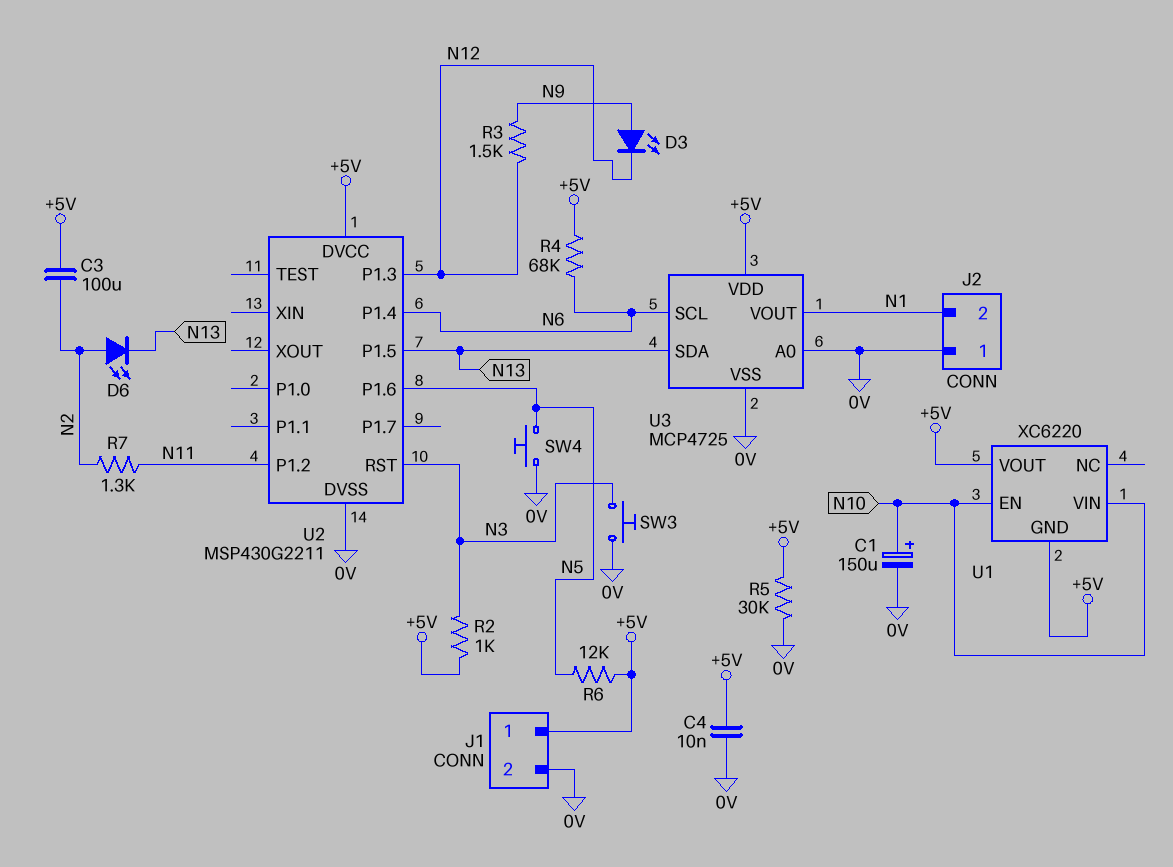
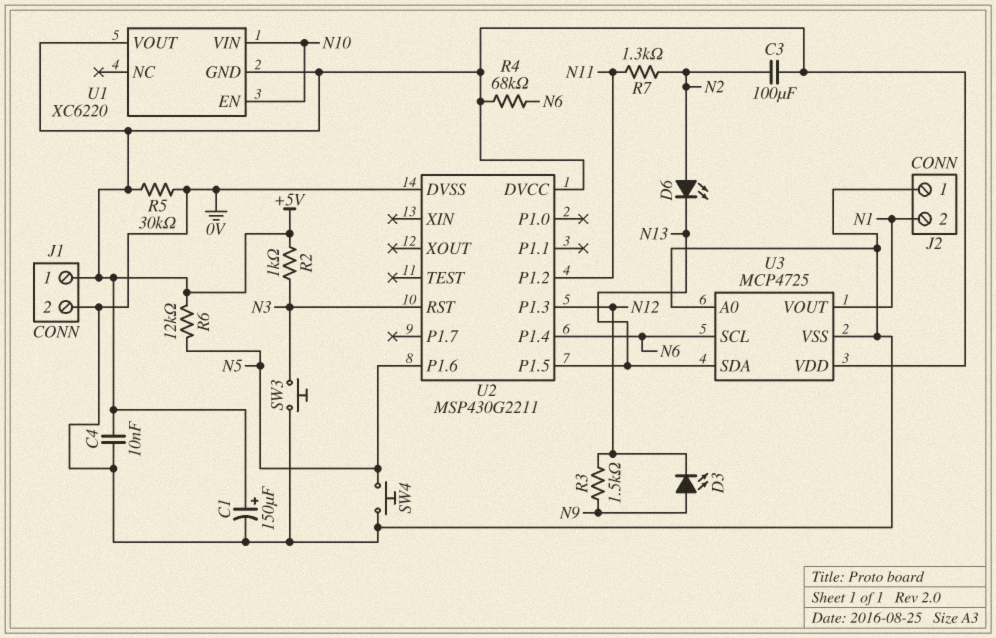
C1: 150uF (plus N10, minus 0V) -> 150uF (plus +5V, minus 0V)

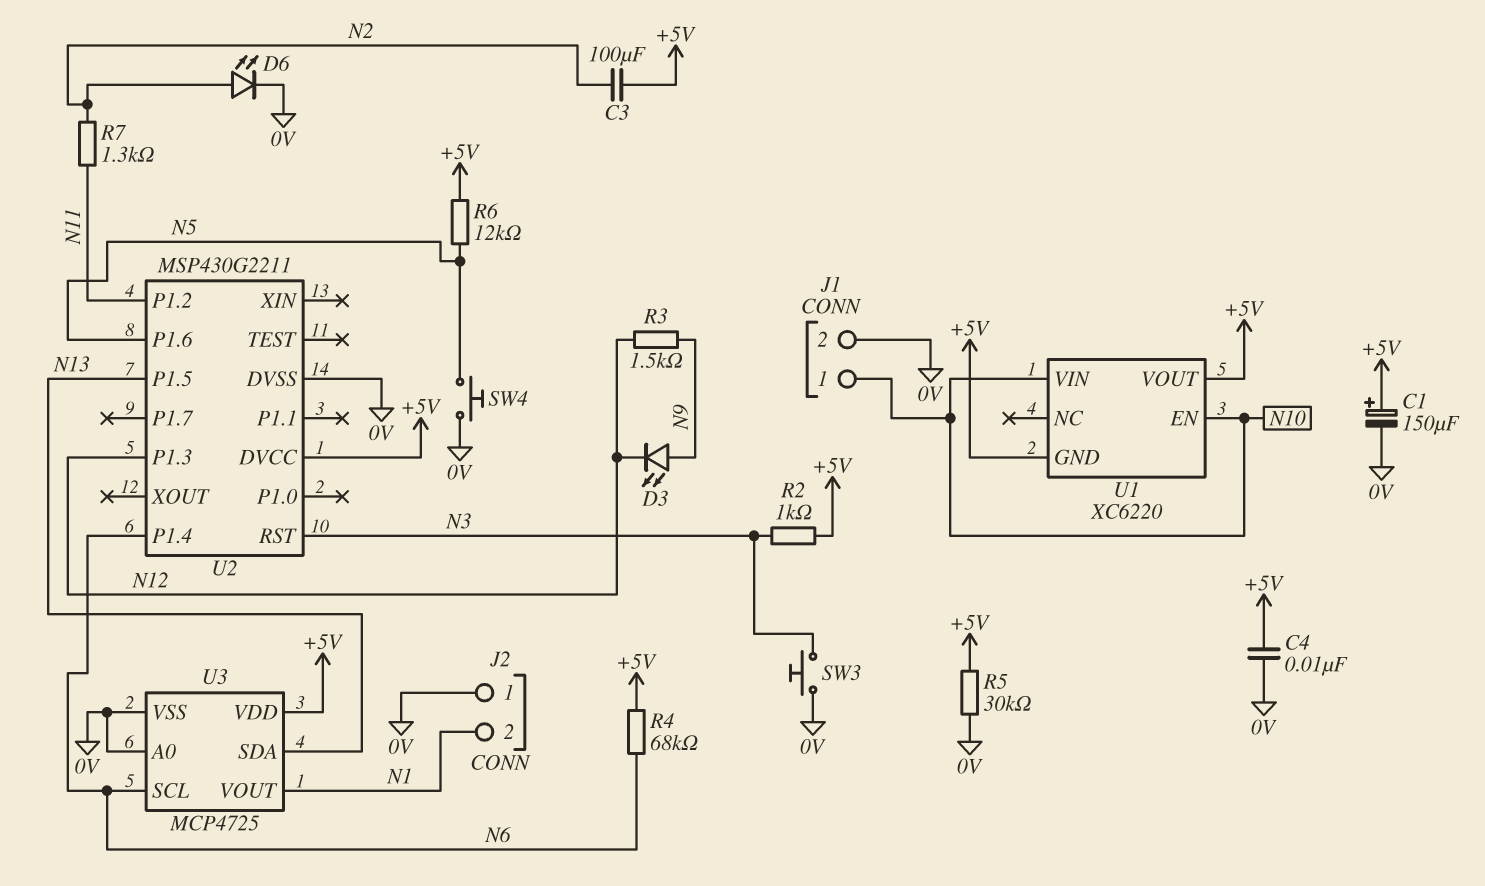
D6: LED (A N2, K N13) -> LED (A N2, K 0V)
J1 pin 1: +5V -> N10

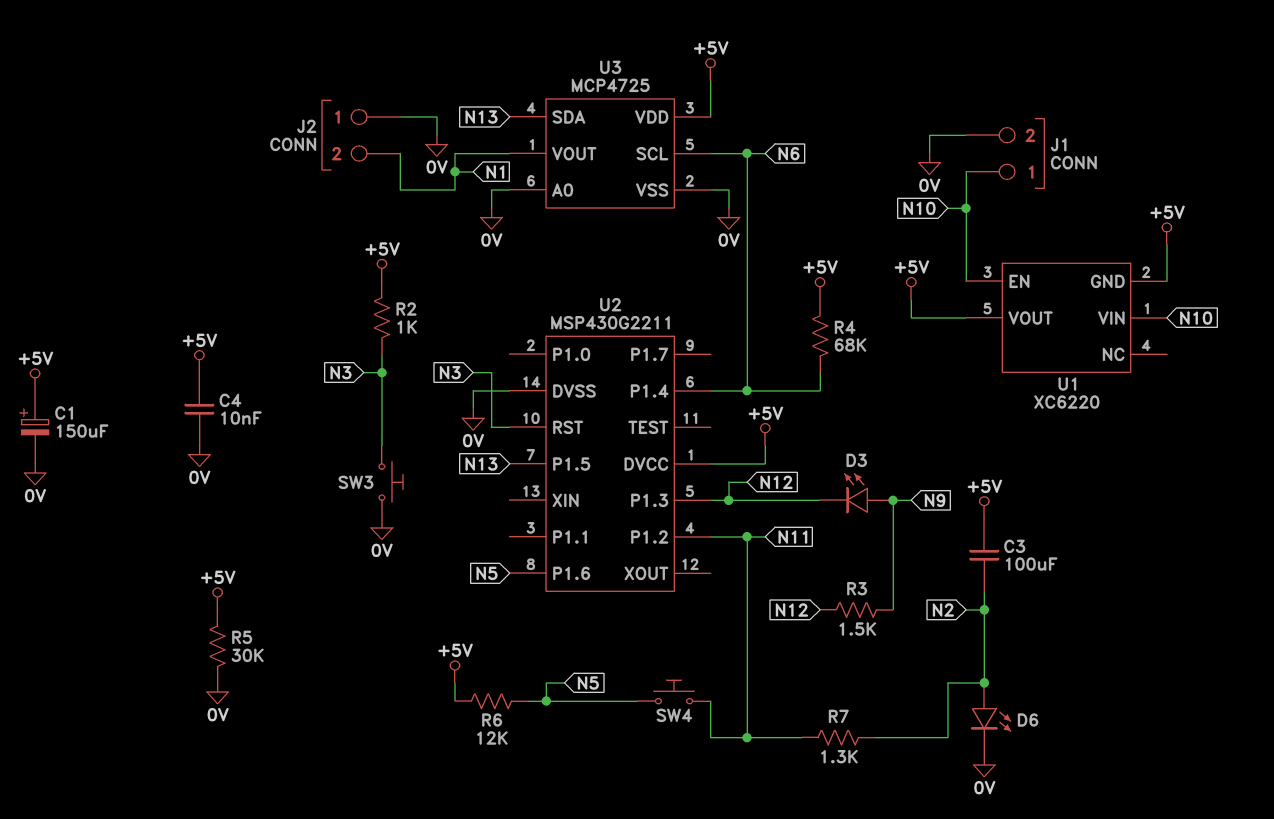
SW4: button (0V, N5) -> button (N5, N11)

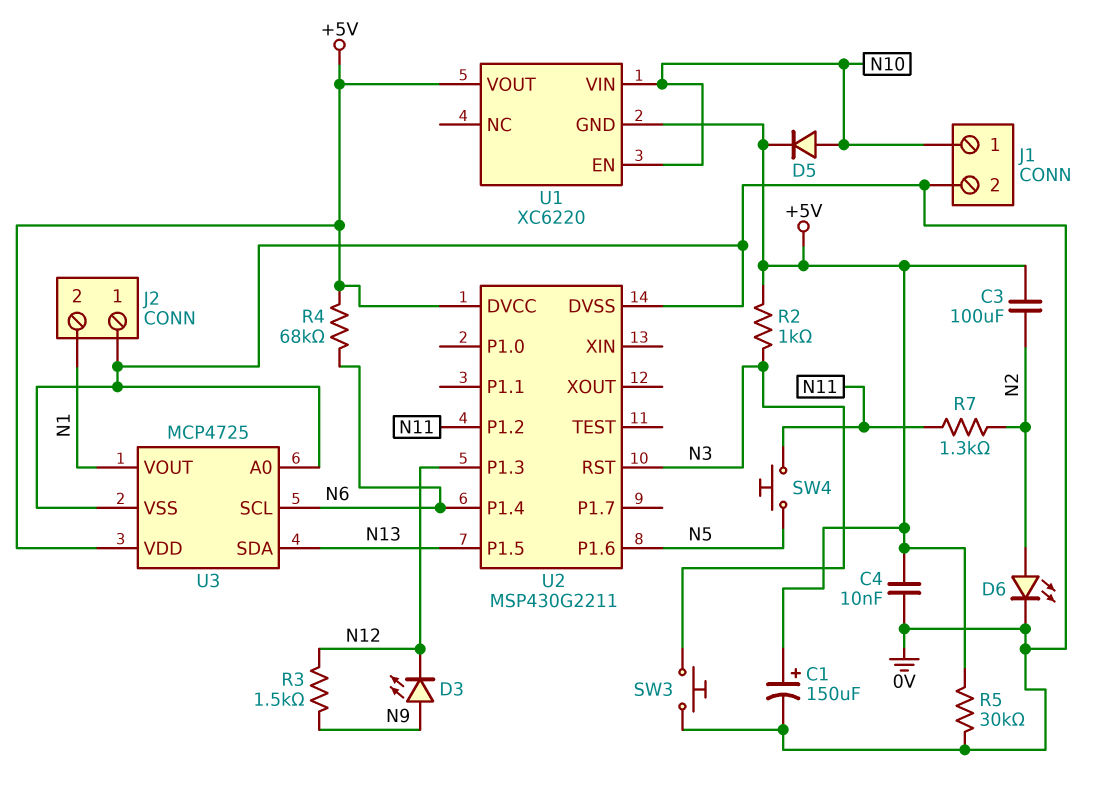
D5: none -> diode (A N10, K +5V)
R6: 12k (+5V, N5) -> none

